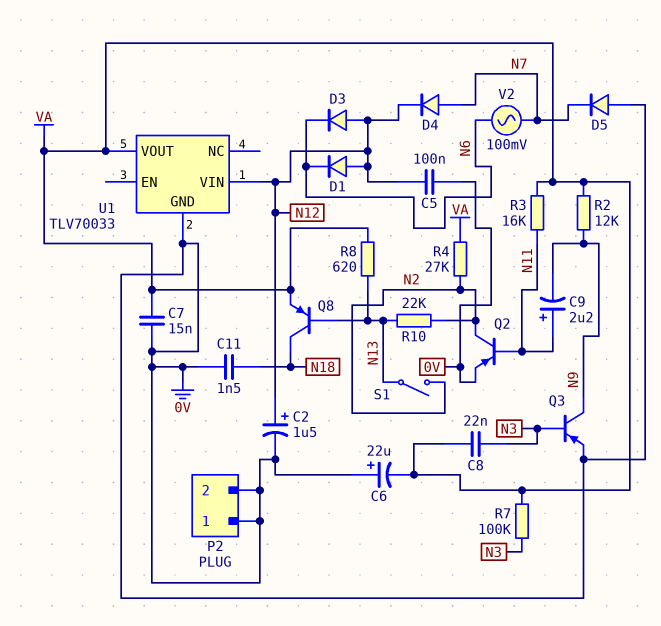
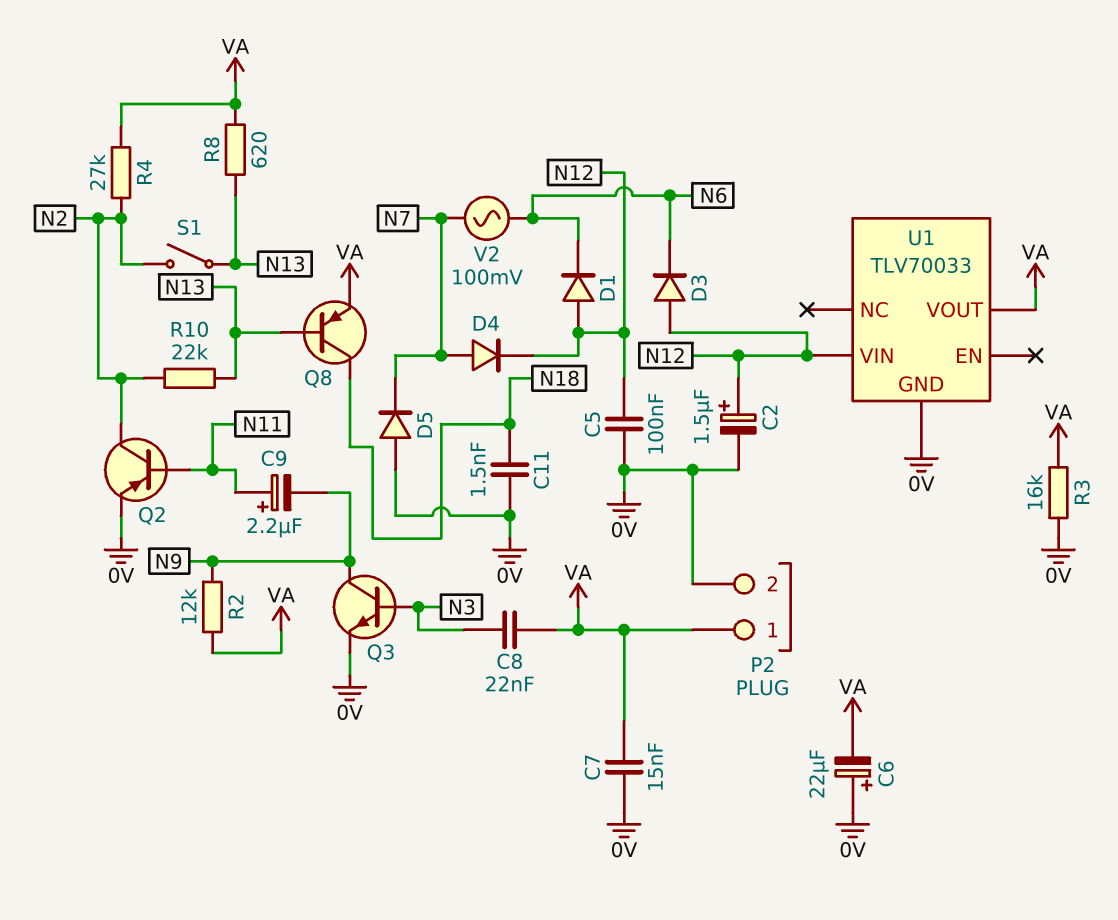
P2 pin 1: 0V -> VA
Q3: PNP (B N3, C N9, E 0V) -> NPN (B N3, C N9, E 0V)
R3: 16k (N11, VA) -> 16k (0V, VA)
R7: 100k (N3, VA) -> none

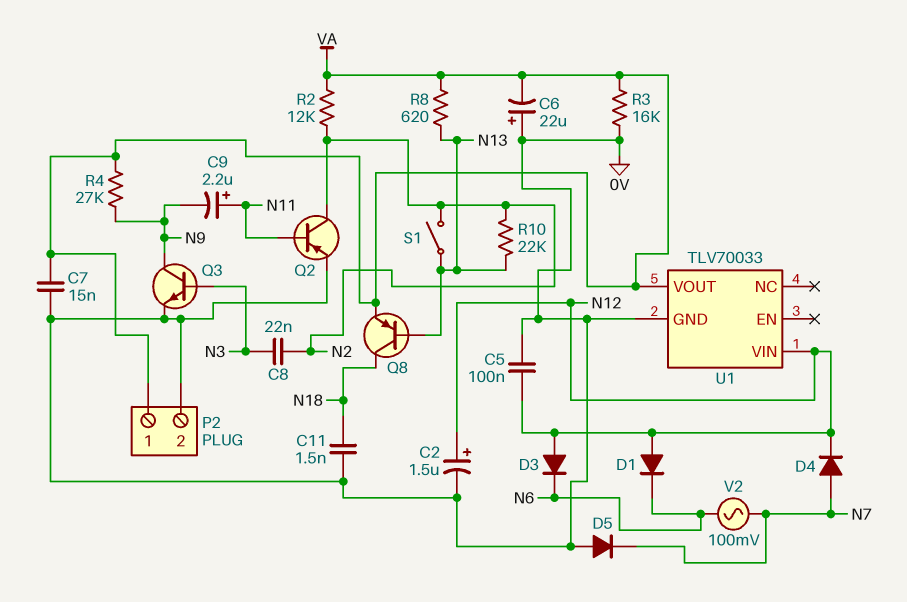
C8: 22nF (N3, VA) -> 22nF (N2, N3)
R2: 12k (N9, VA) -> 12k (N2, VA)
R4: 27k (N2, VA) -> 27k (N9, VA)

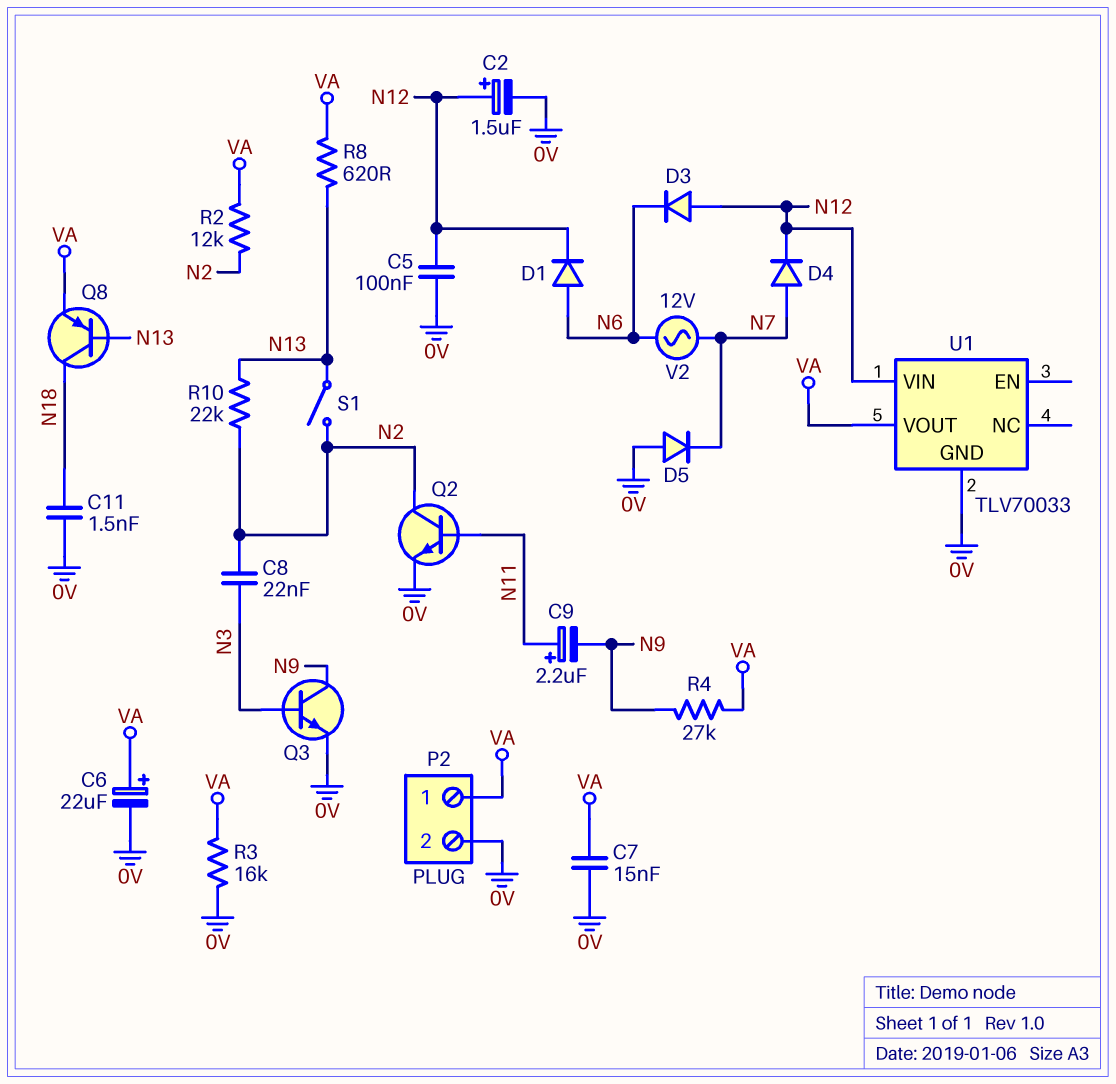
C6: 22uF (plus 0V, minus VA) -> 22uF (plus VA, minus 0V)
D1: diode (A N12, K N6) -> diode (A N6, K N12)
Q2: PNP (B N11, C N2, E 0V) -> NPN (B N11, C N2, E 0V)
V2: AC 100mV (N6, N7) -> AC 12V (N6, N7)

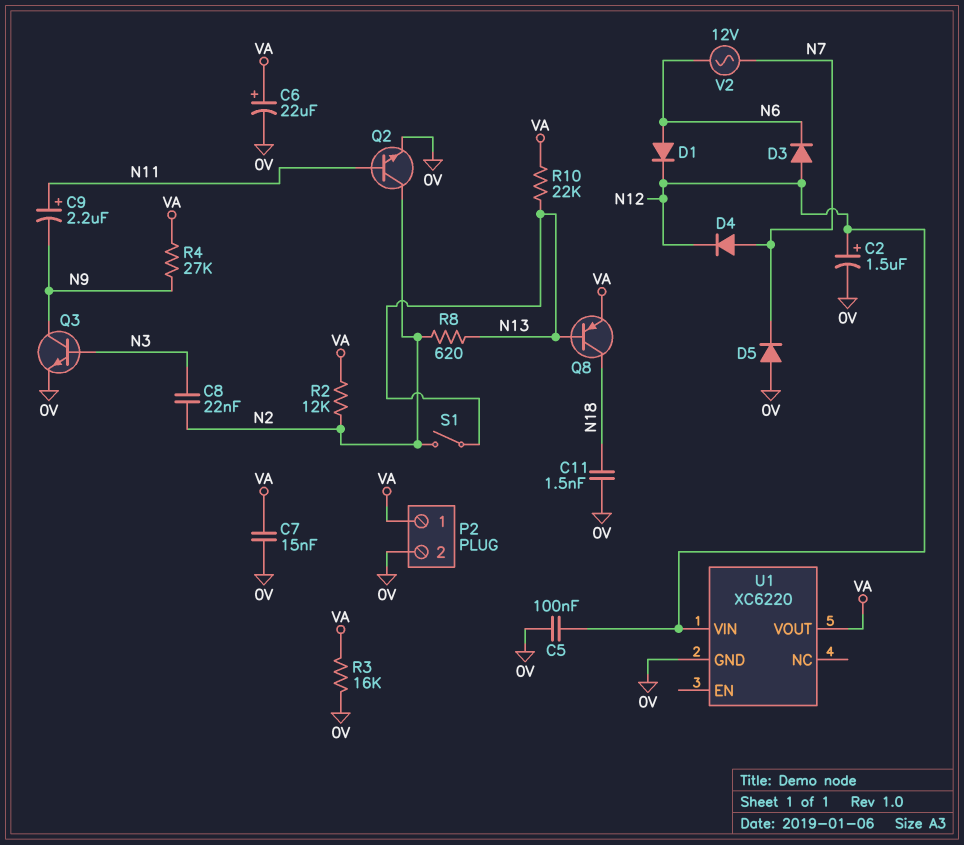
R8: 620 (N13, VA) -> 620 (N2, N13)
R10: 22k (N2, N13) -> 22k (N13, VA)
U1: TLV70033 -> XC6220

